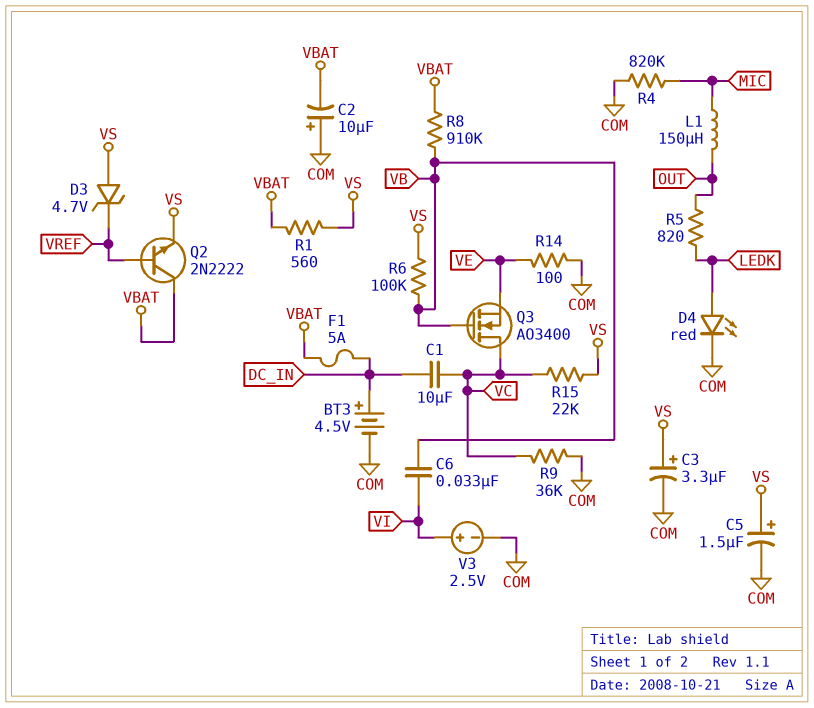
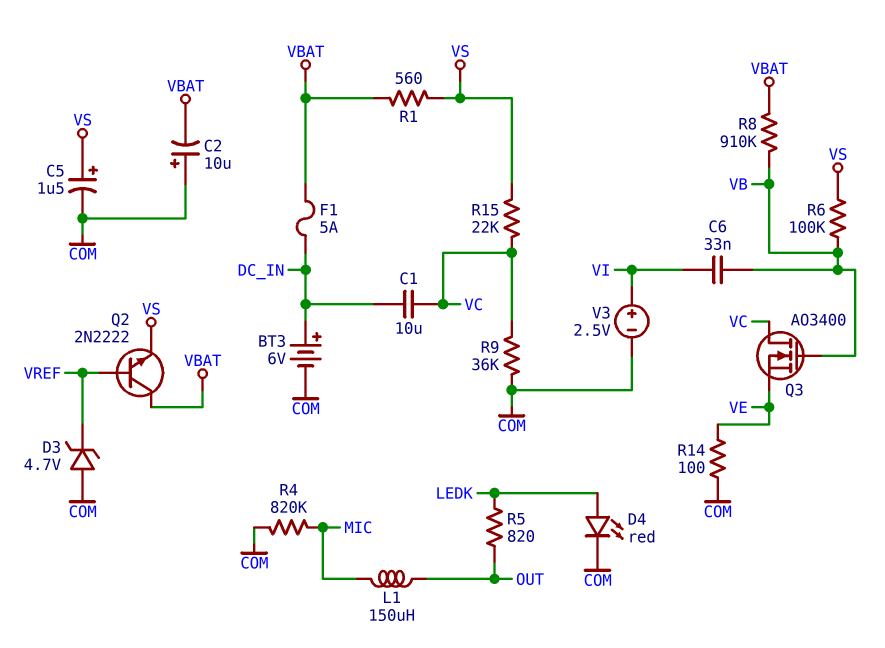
BT3: 4.5V (plus DC_IN, minus COM) -> 6V (plus DC_IN, minus COM)
C3: 3.3uF (plus VS, minus COM) -> none
D3: zener 4.7V (A VS, K VREF) -> zener 4.7V (A COM, K VREF)

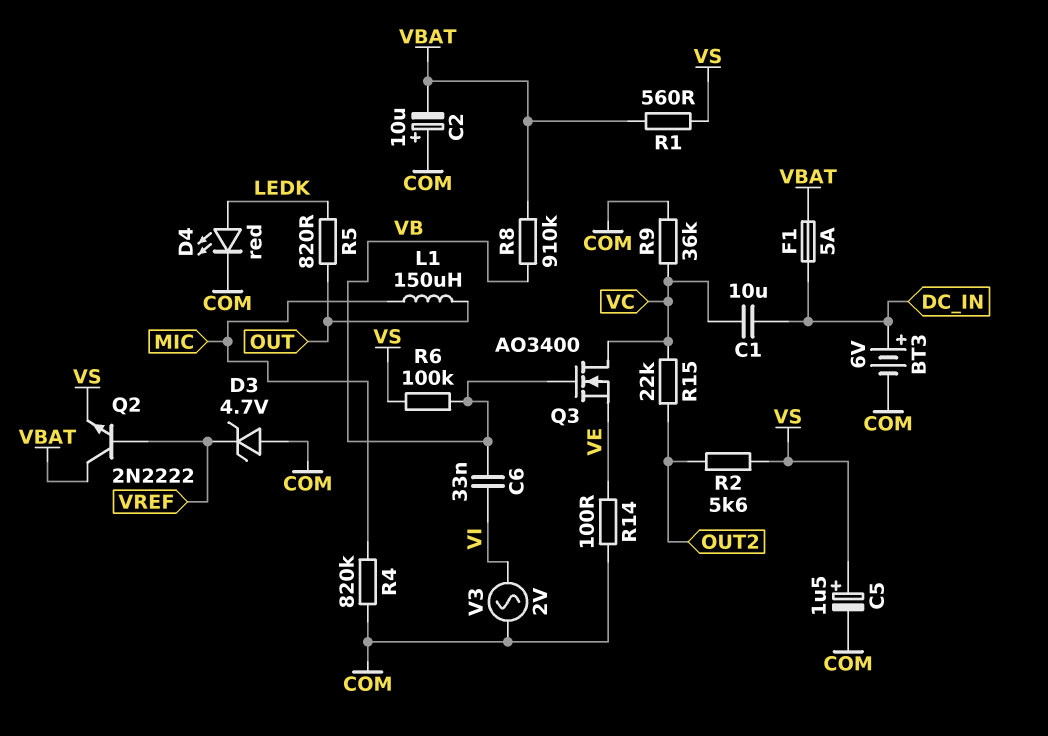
R2: none -> 5.6k (OUT2, VS)
R15: 22k (VC, VS) -> 22k (OUT2, VC)
V3: 2.5V (plus VI, minus COM) -> AC 2V (COM, VI)

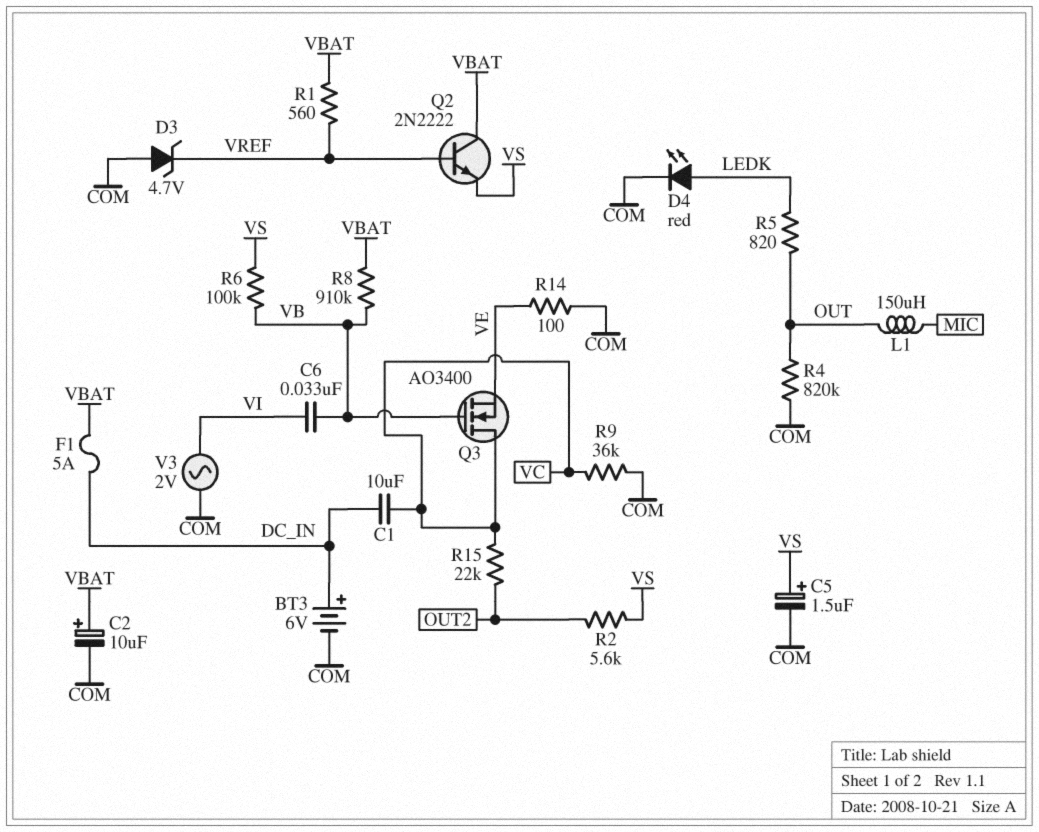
C2: 10uF (plus COM, minus VBAT) -> 10uF (plus VBAT, minus COM)
R1: 560 (VBAT, VS) -> 560 (VBAT, VREF)
R4: 820k (COM, MIC) -> 820k (COM, OUT)

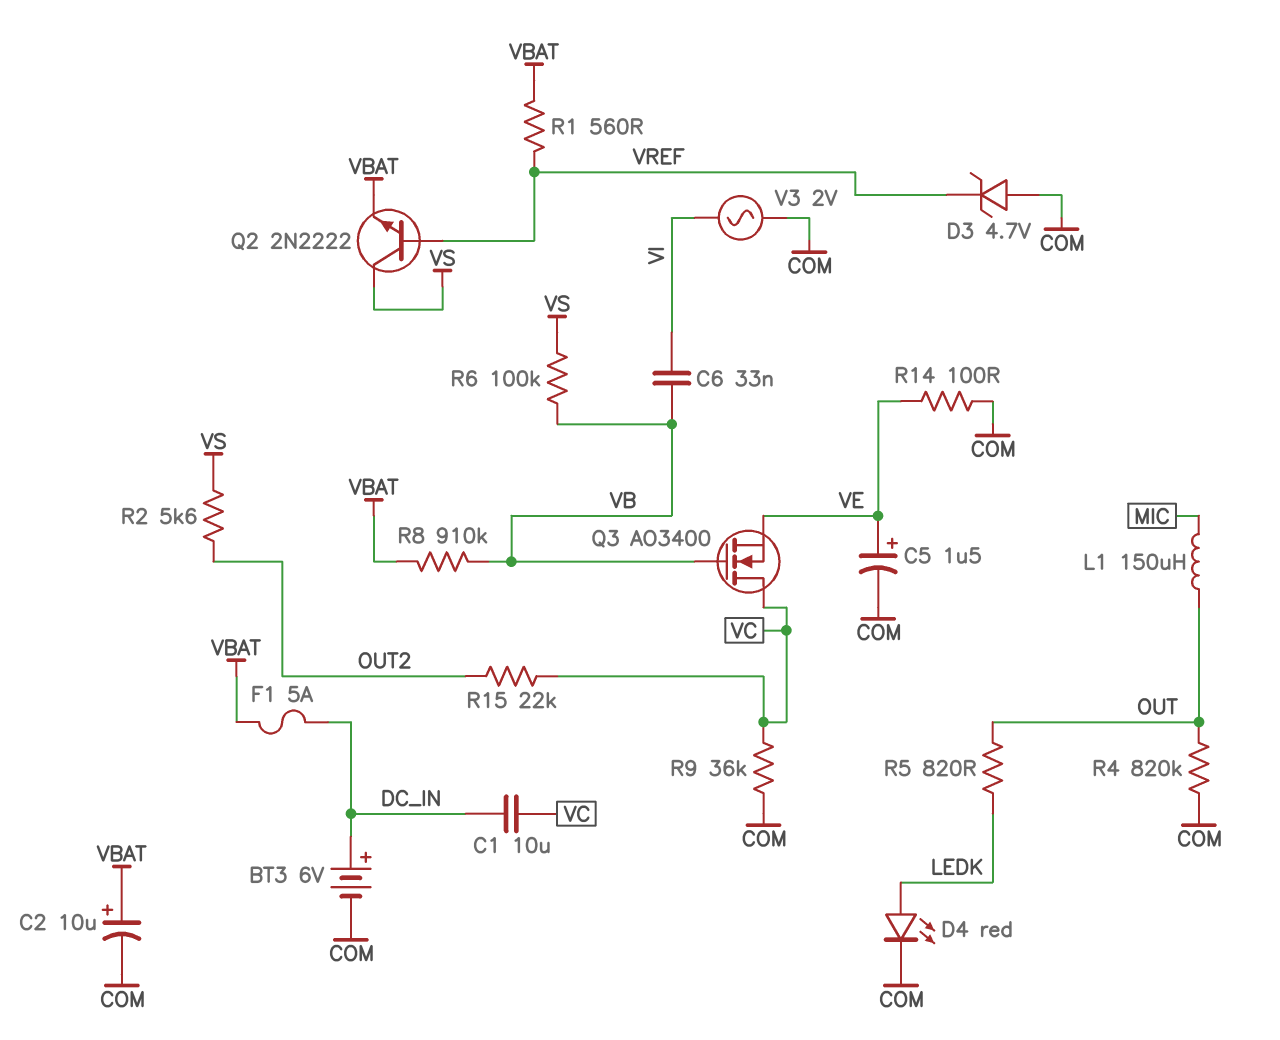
C5: 1.5uF (plus VS, minus COM) -> 1.5uF (plus VE, minus COM)
Q2: NPN 2N2222 (B VREF, C VBAT, E VS) -> NPN 2N2222 (B VREF, C VS, E VBAT)

